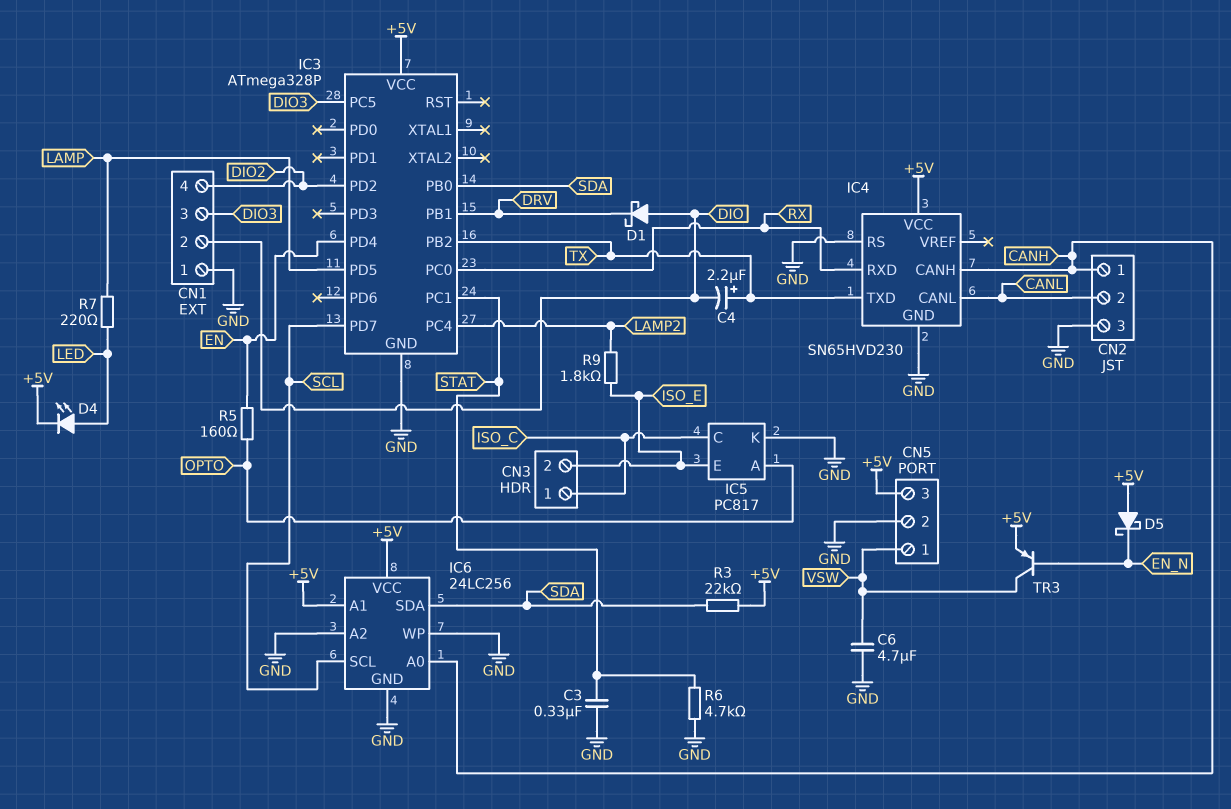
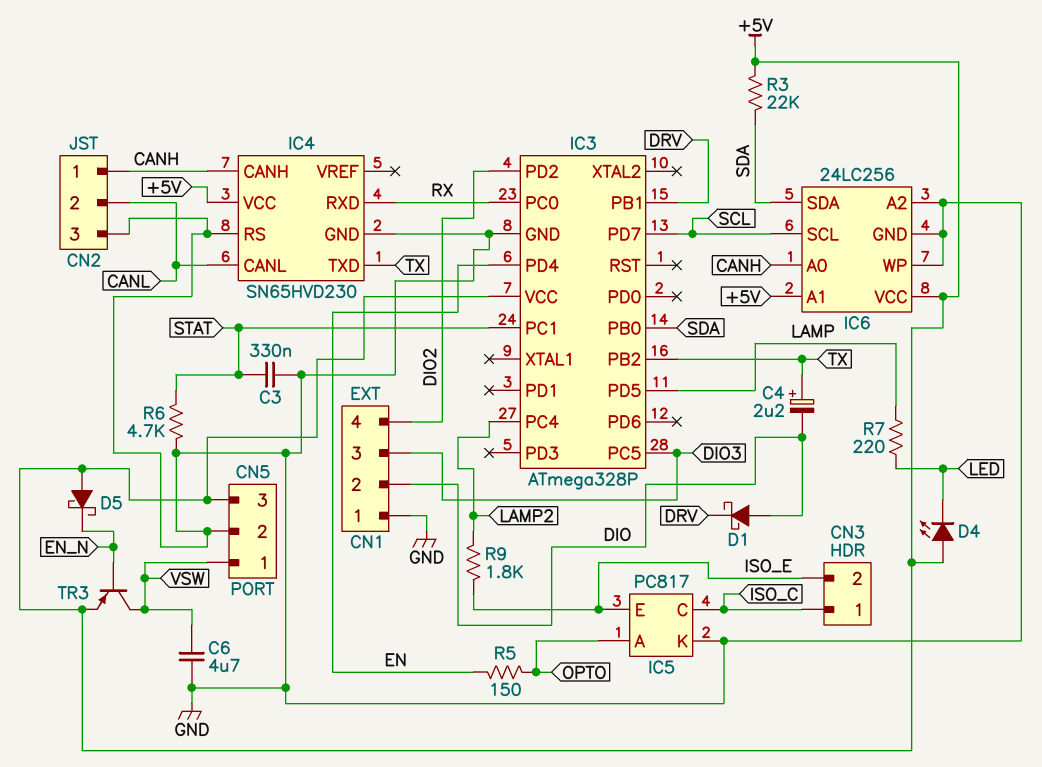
D4: LED (A LED, K +5V) -> LED (A +5V, K LED)
R5: 160 (EN, OPTO) -> 150 (EN, OPTO)

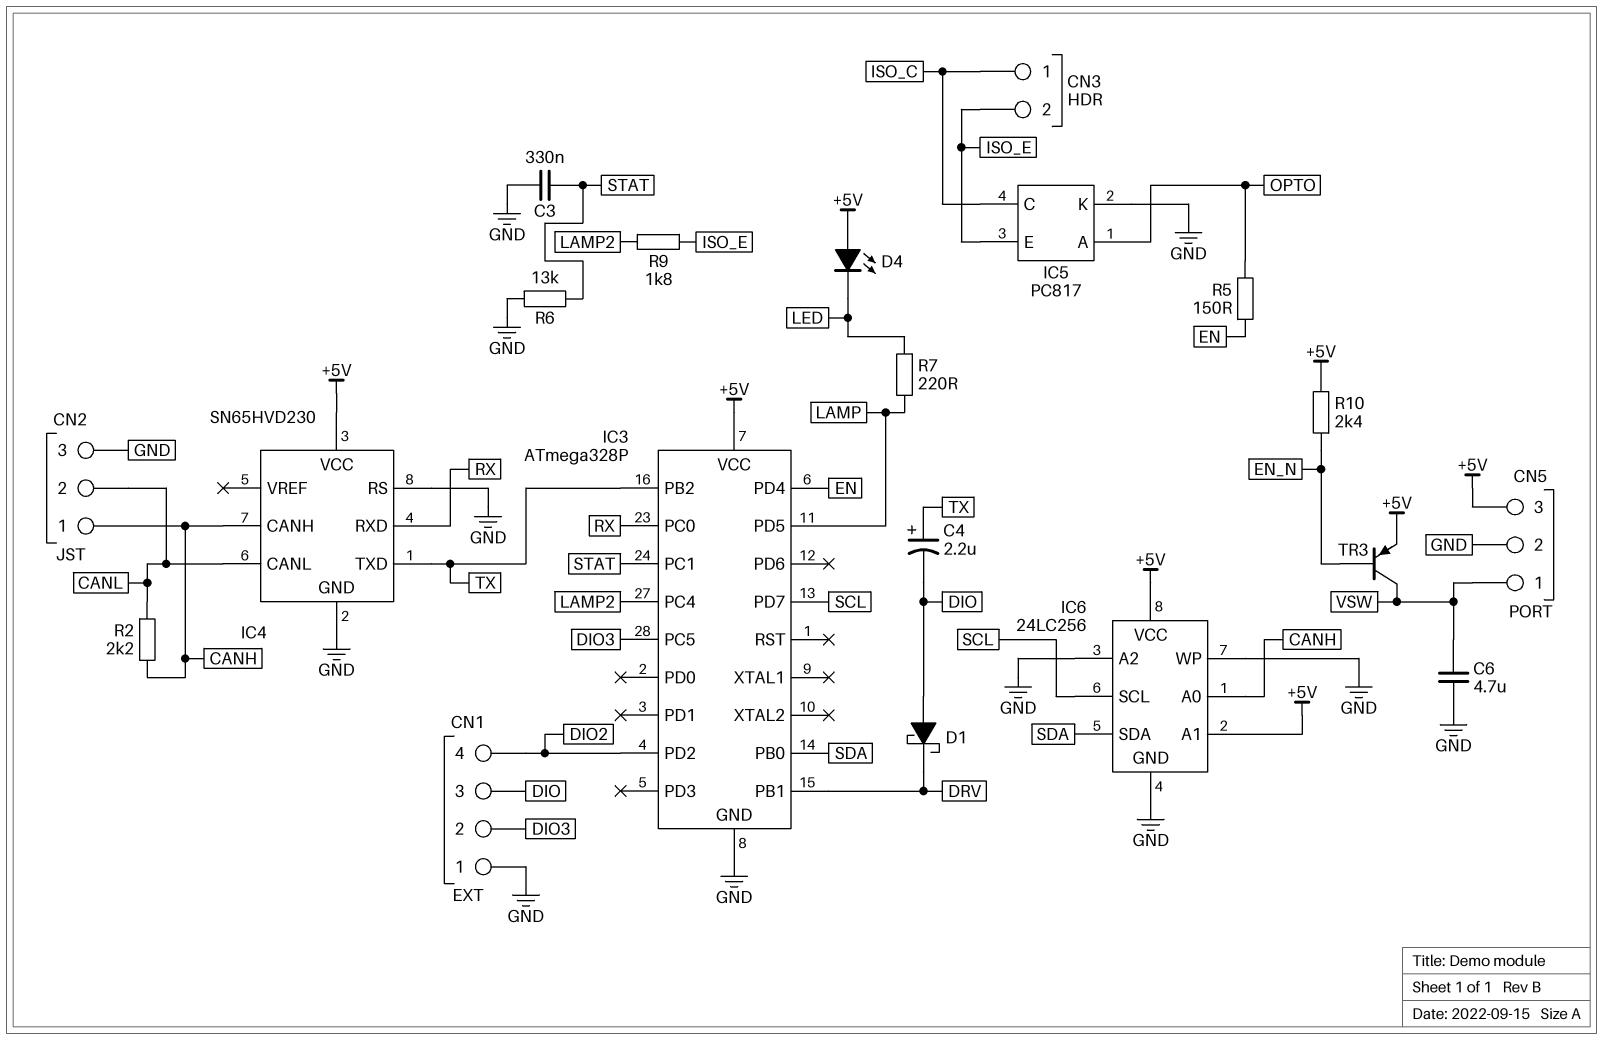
CN1 pin 2: DIO -> DIO3
CN1 pin 3: DIO3 -> DIO
D5: schottky (A +5V, K EN_N) -> none
R2: none -> 2.2k (CANH, CANL)
R3: 22k (+5V, SDA) -> none
R6: 4.7k (GND, STAT) -> 13k (GND, STAT)
R10: none -> 2.4k (+5V, EN_N)

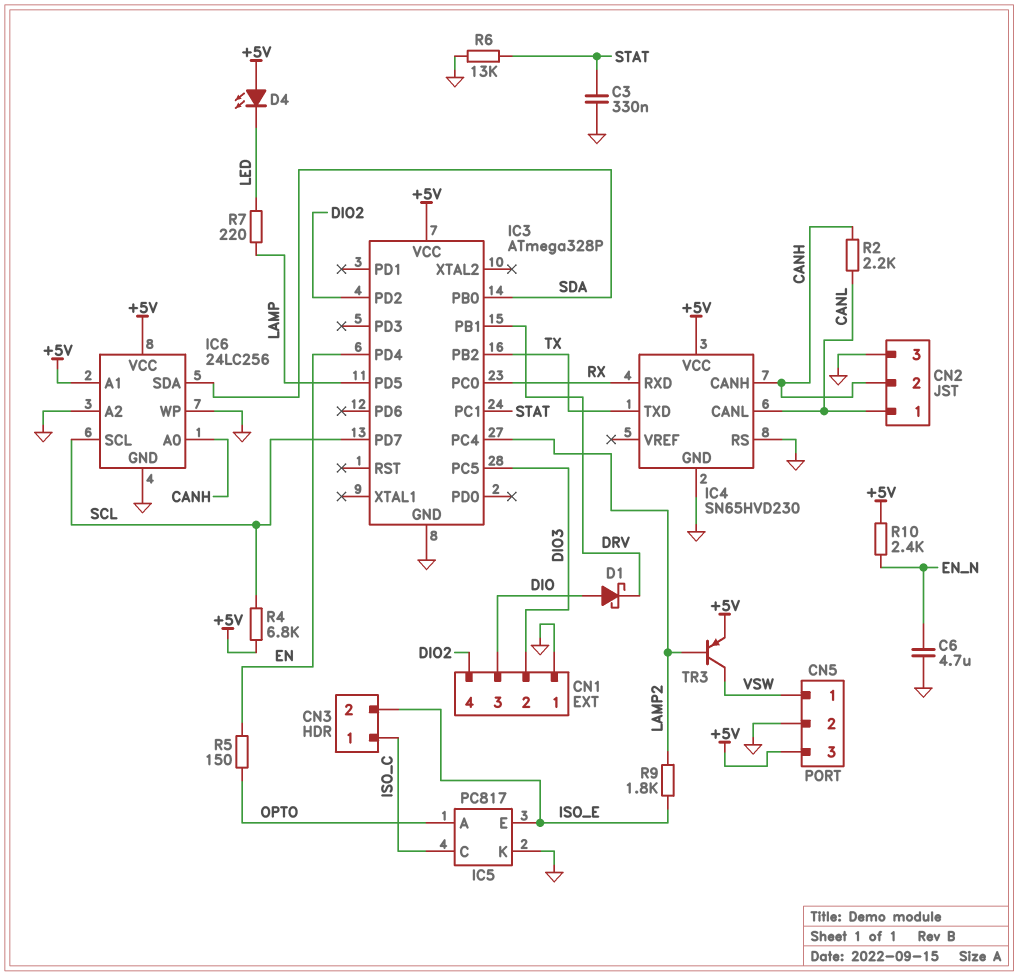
C4: 2.2uF (plus TX, minus DIO) -> none
C6: 4.7uF (GND, VSW) -> 4.7uF (EN_N, GND)
CN2 pin 1: CANH -> CANL
CN2 pin 2: CANL -> CANH
R4: none -> 6.8k (+5V, SCL)
TR3: PNP (B EN_N, C VSW, E +5V) -> PNP (B LAMP2, C VSW, E +5V)

